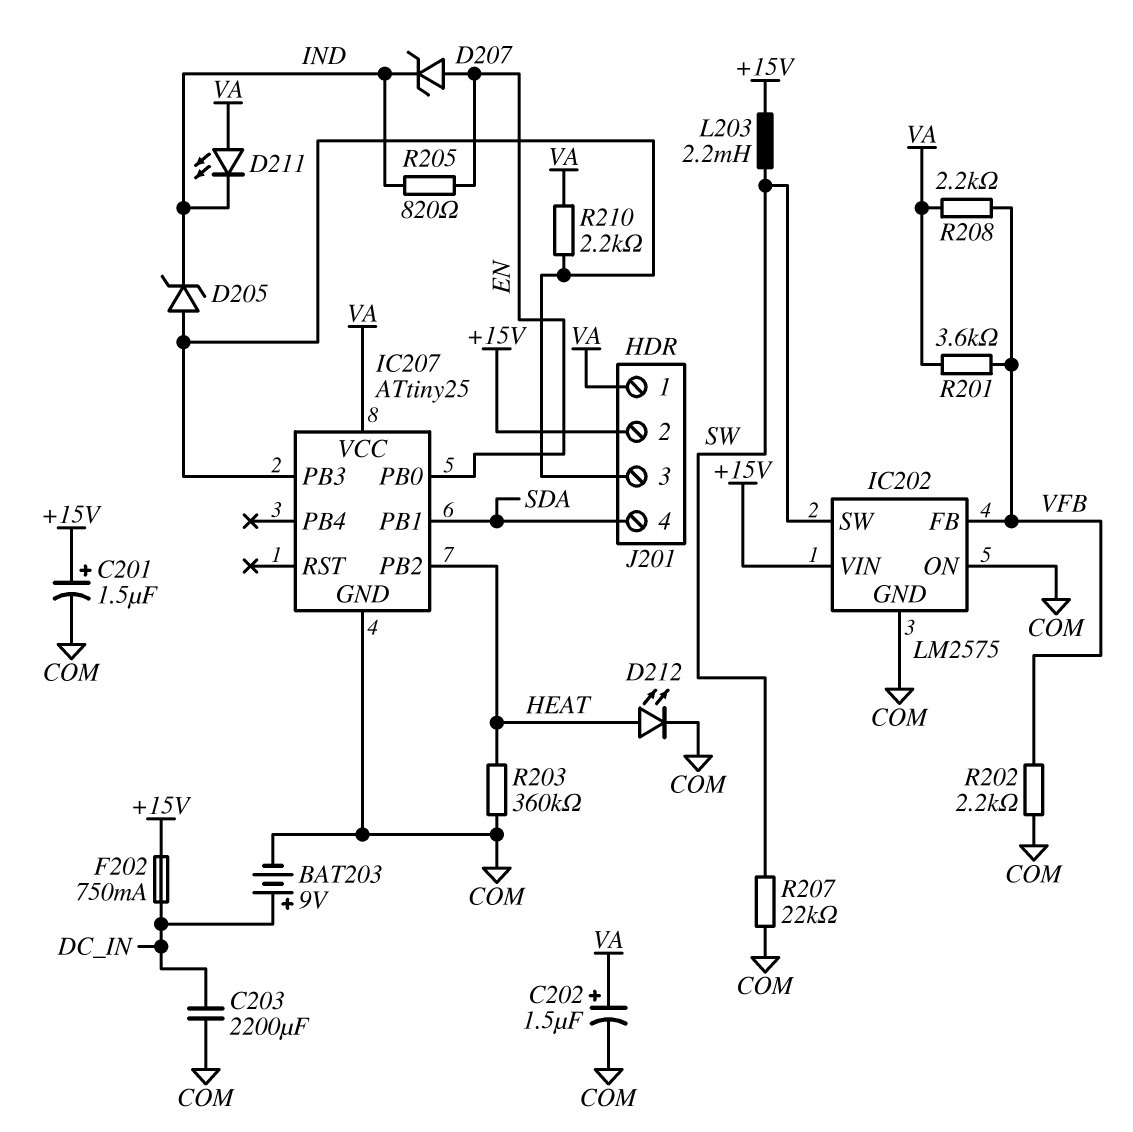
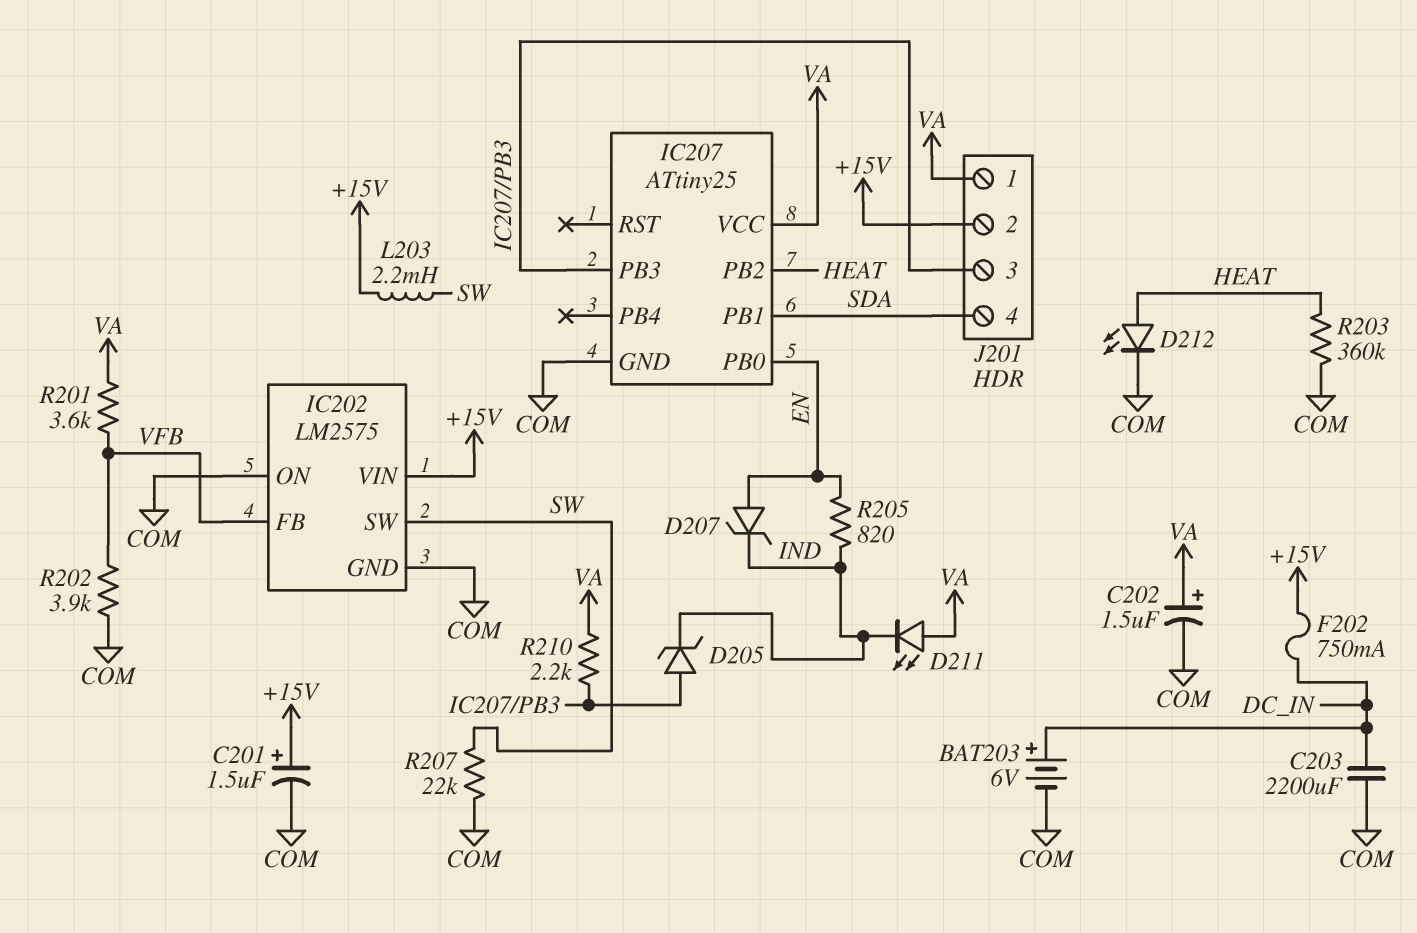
BAT203: 9V (plus DC_IN, minus COM) -> 6V (plus DC_IN, minus COM)
R202: 2.2k (COM, VFB) -> 3.9k (COM, VFB)
R208: 2.2k (VA, VFB) -> none

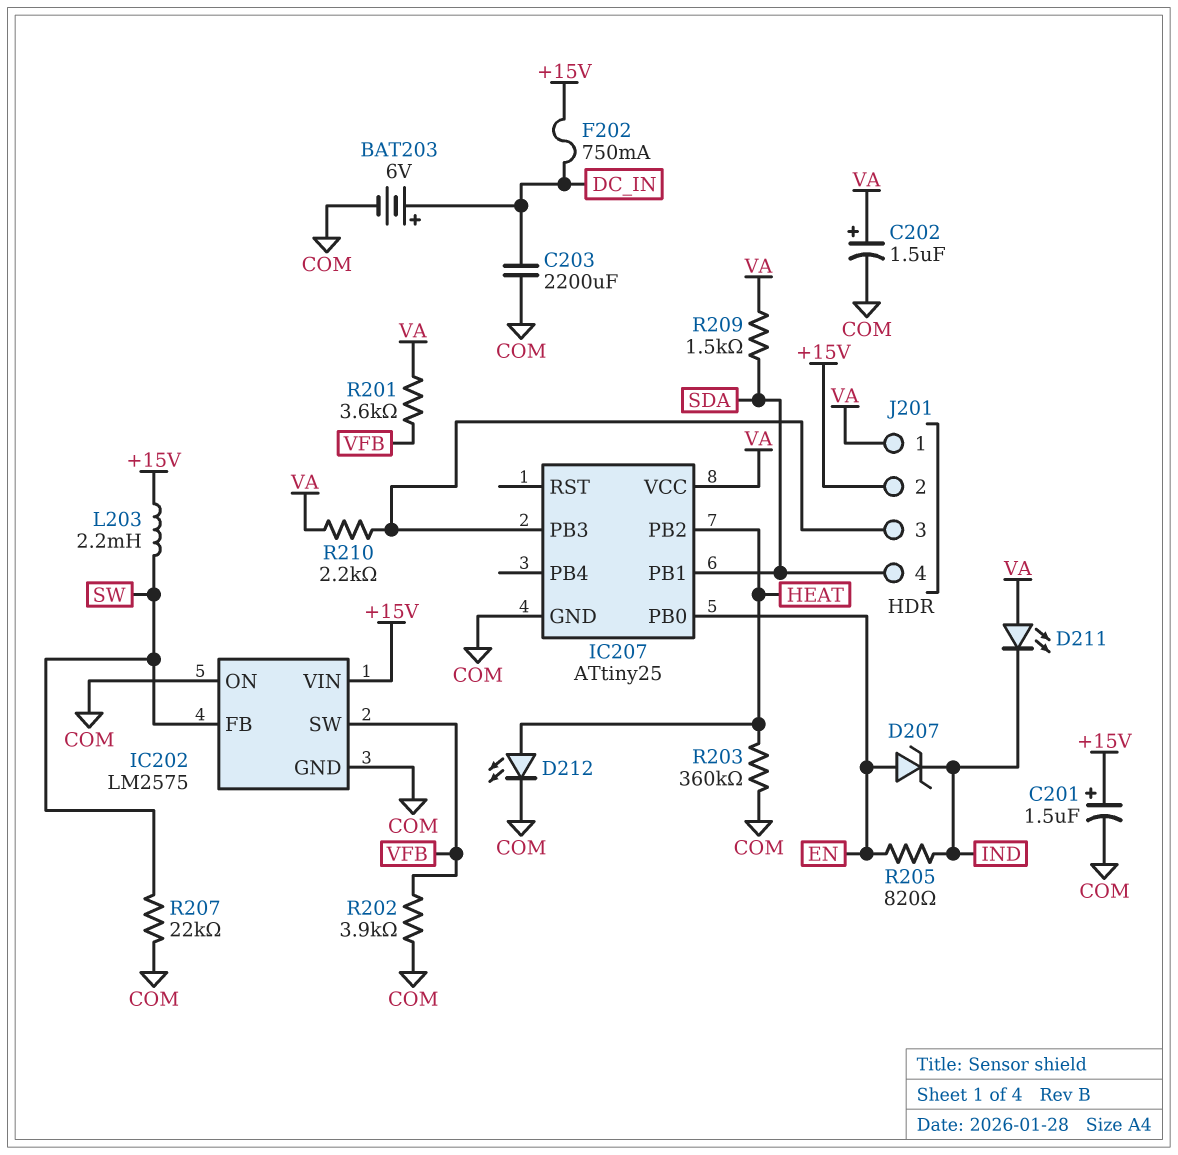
D205: zener (A IC207/PB3, K IND) -> none
IC202 pin FB: VFB -> SW
IC202 pin SW: SW -> VFB
R209: none -> 1.5k (SDA, VA)

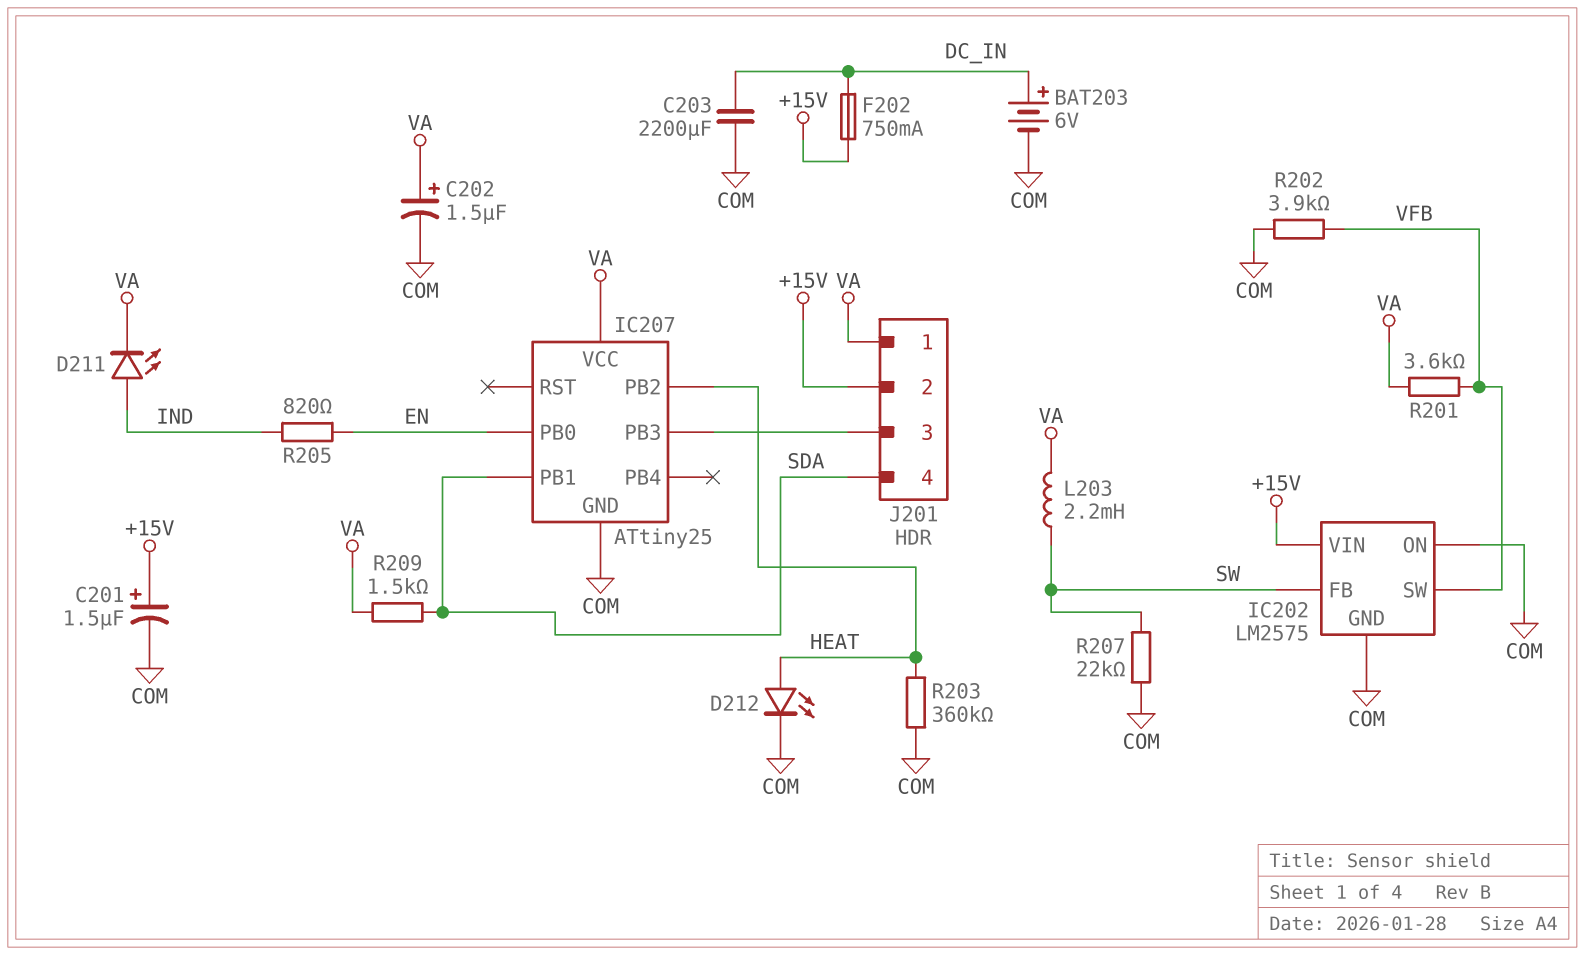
D207: zener (A EN, K IND) -> none
D211: LED (A VA, K IND) -> LED (A IND, K VA)
L203: 2.2mH (+15V, SW) -> 2.2mH (SW, VA)
R210: 2.2k (IC207/PB3, VA) -> none

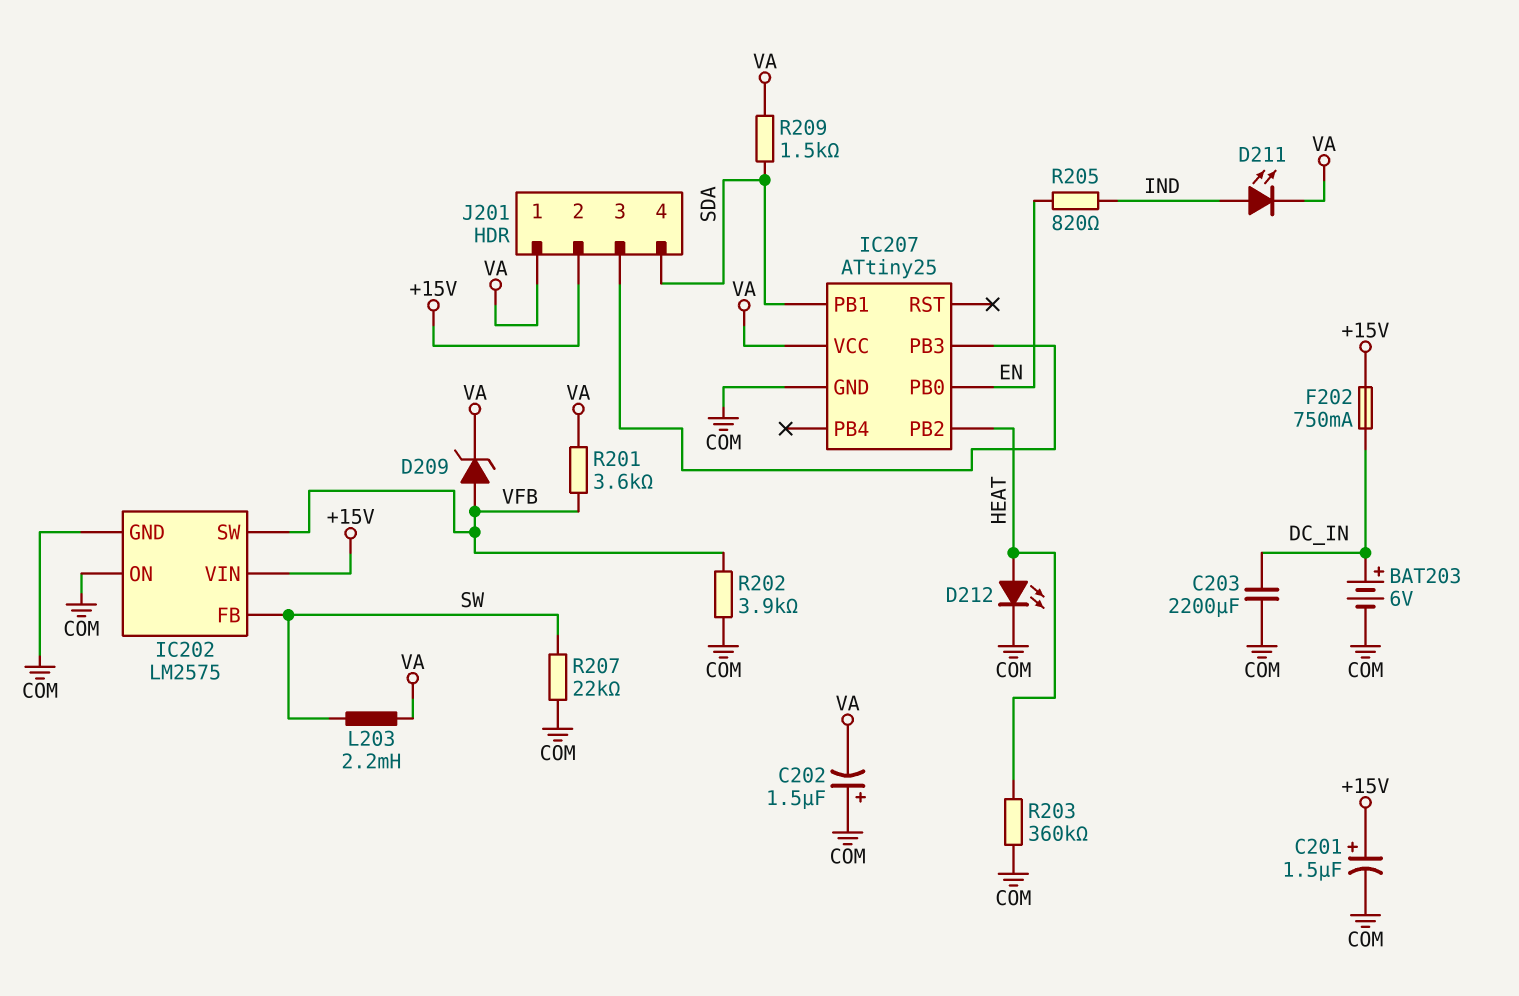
C202: 1.5uF (plus VA, minus COM) -> 1.5uF (plus COM, minus VA)
D209: none -> zener (A VFB, K VA)

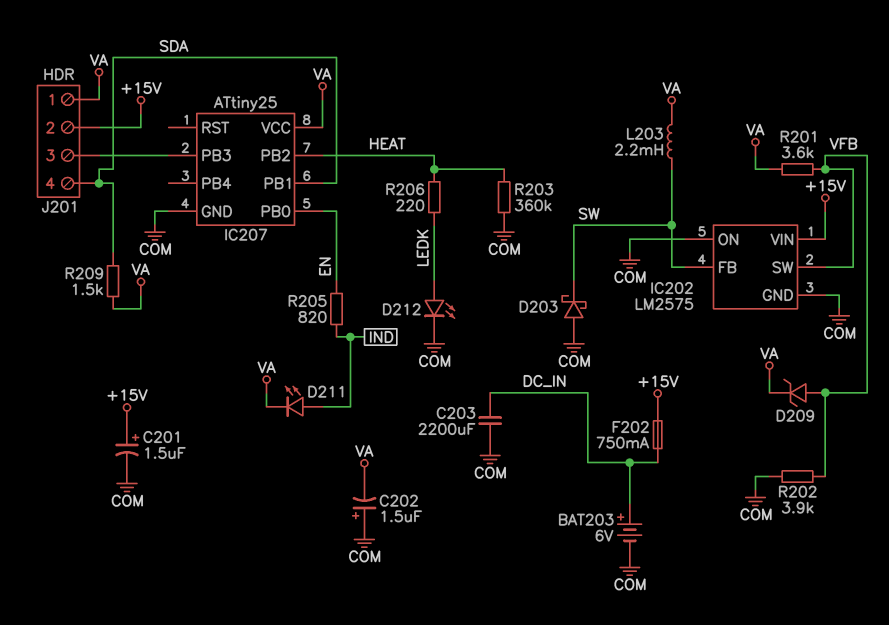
D203: none -> schottky (A COM, K SW)
D212: LED (A HEAT, K COM) -> LED (A LEDK, K COM)
R206: none -> 220 (HEAT, LEDK)
R207: 22k (COM, SW) -> none

